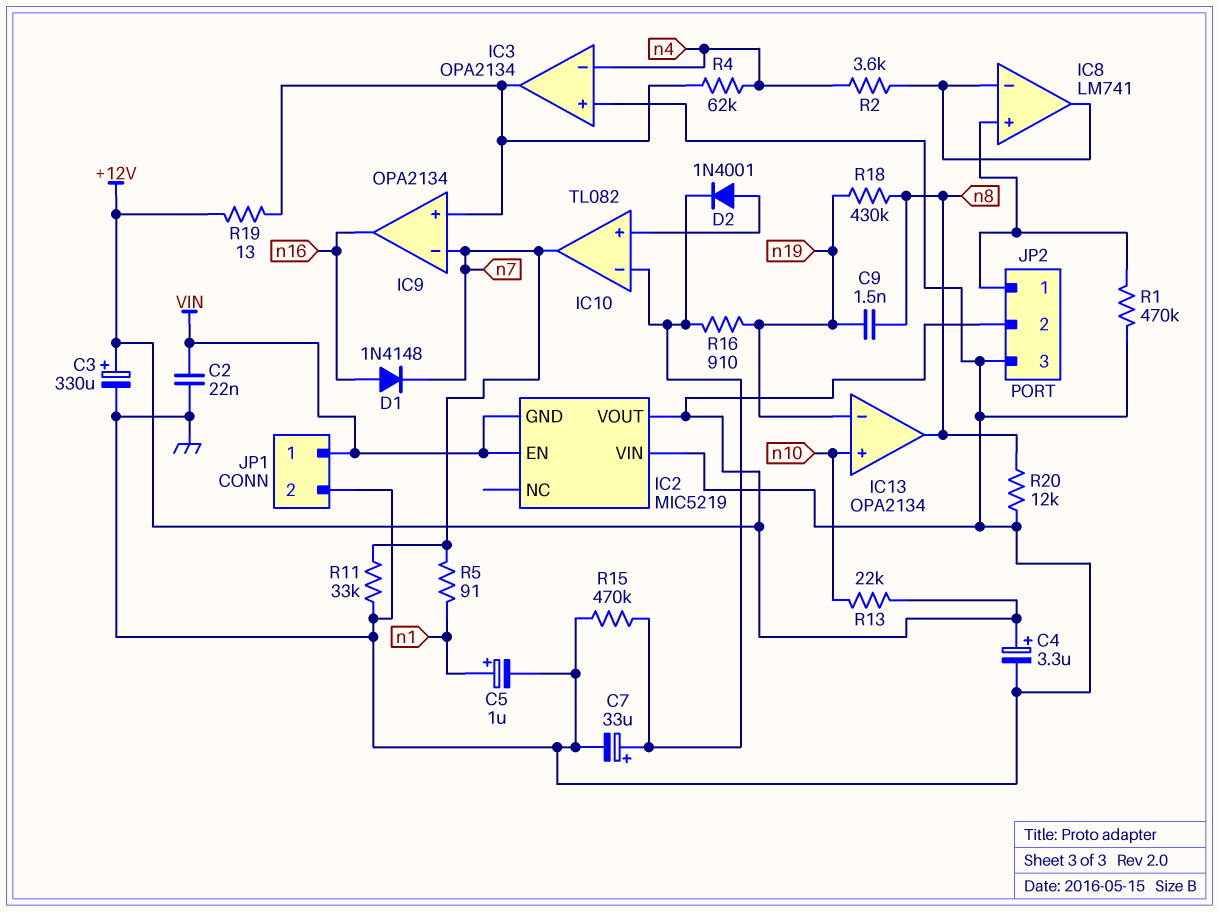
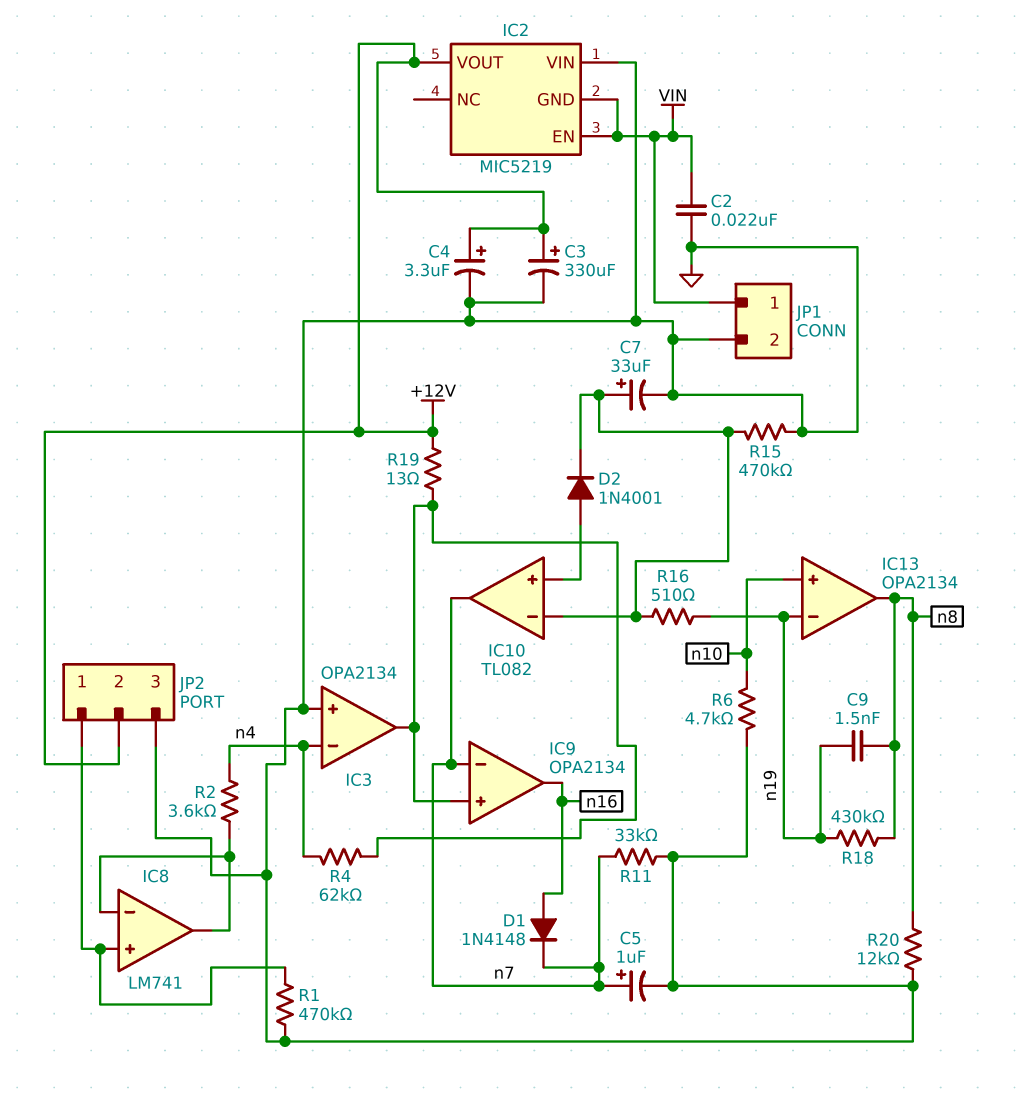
C5: 1uF (plus n1, minus GND) -> 1uF (plus n7, minus GND)
R5: 91 (n1, n7) -> none
R6: none -> 4.7k (GND, n10)
R13: 22k (+12V, n10) -> none
R16: 910 (IC10/in-, n19) -> 510 (IC10/in-, n19)

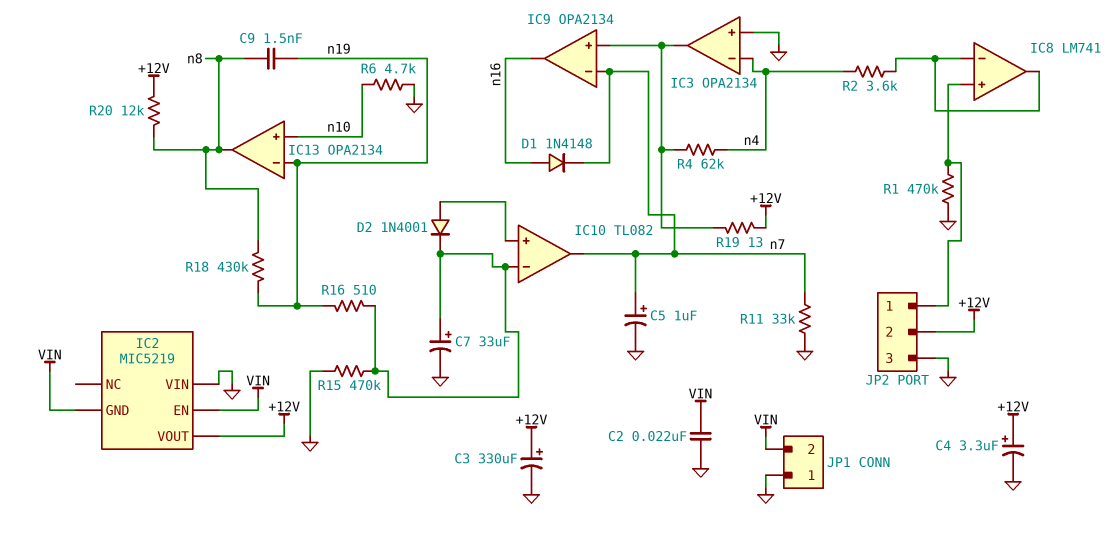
JP1 pin 1: VIN -> GND
JP1 pin 2: GND -> VIN
R20: 12k (GND, n8) -> 12k (+12V, n8)

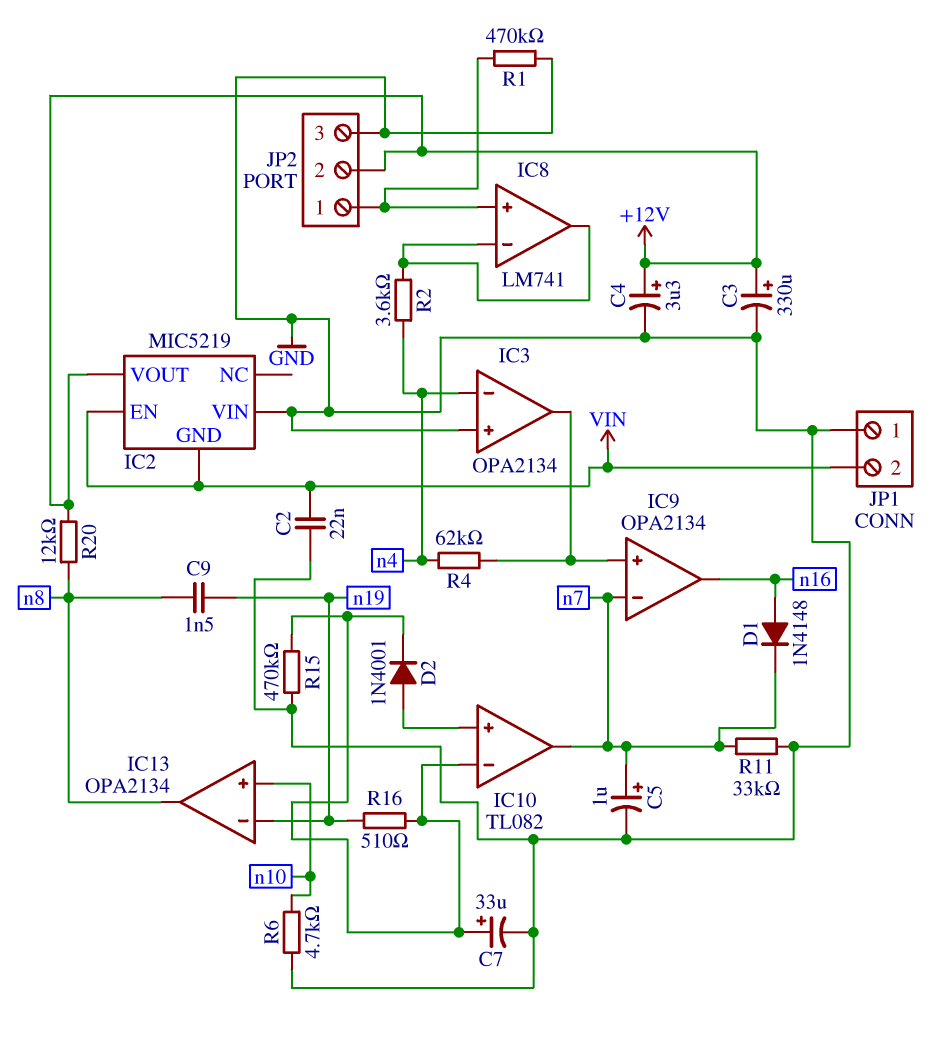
R18: 430k (n8, n19) -> none
R19: 13 (+12V, IC3/out) -> none

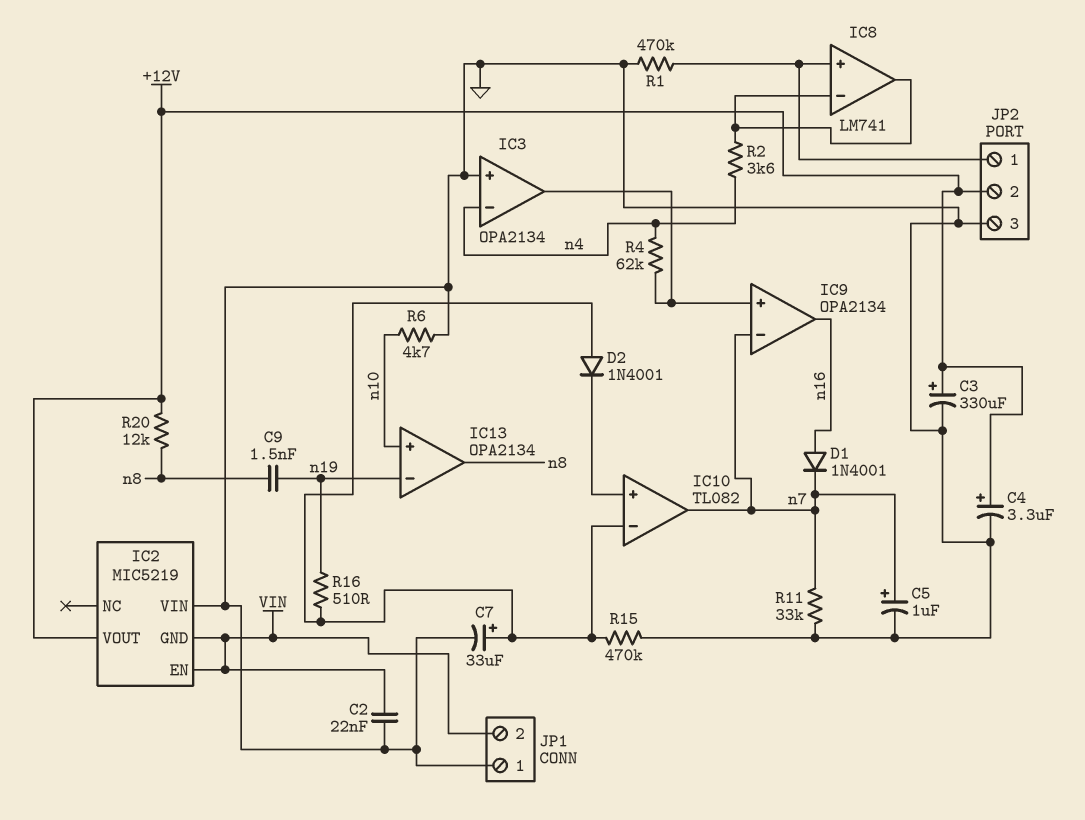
D1: diode 1N4148 (A n16, K n7) -> diode 1N4001 (A n16, K n7)
D2: diode 1N4001 (A IC10/in+, K IC10/in-) -> diode 1N4001 (A IC10/in-, K IC10/in+)

